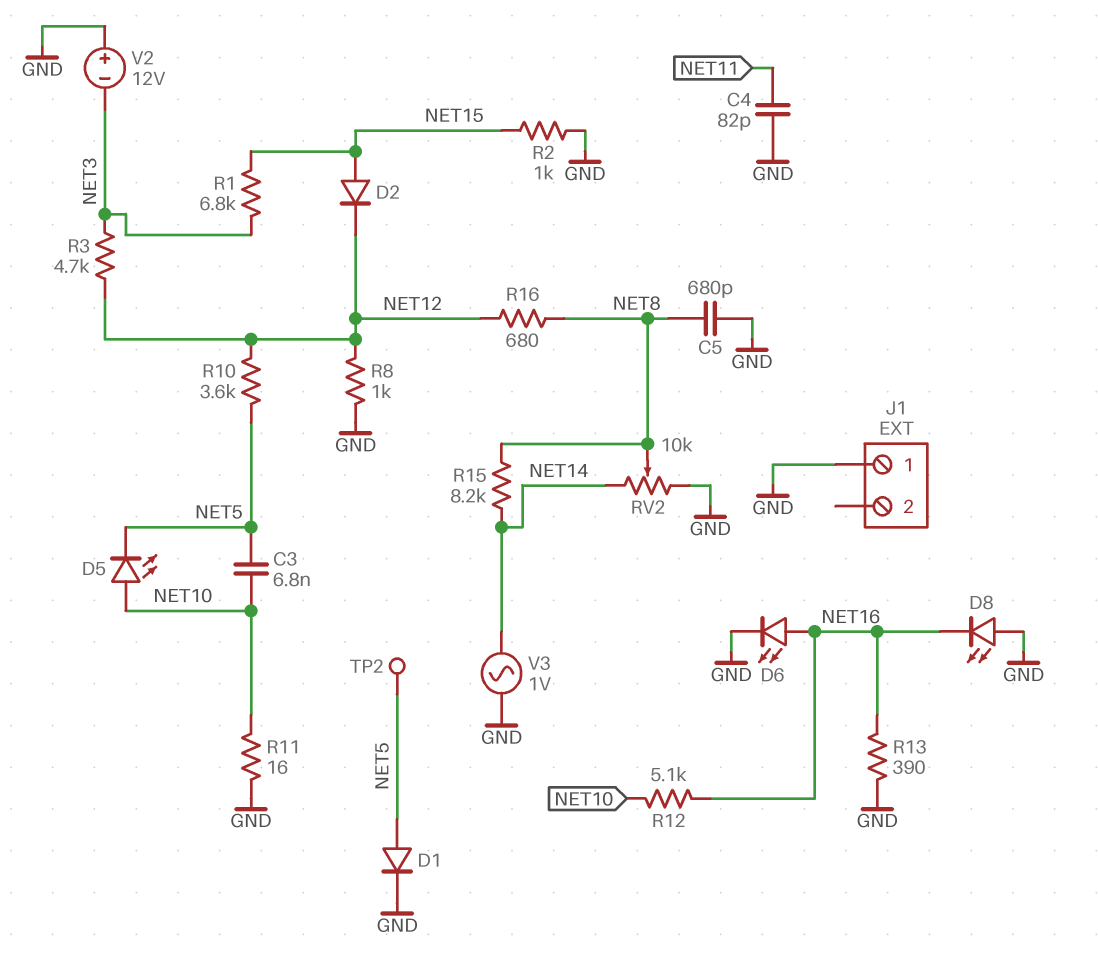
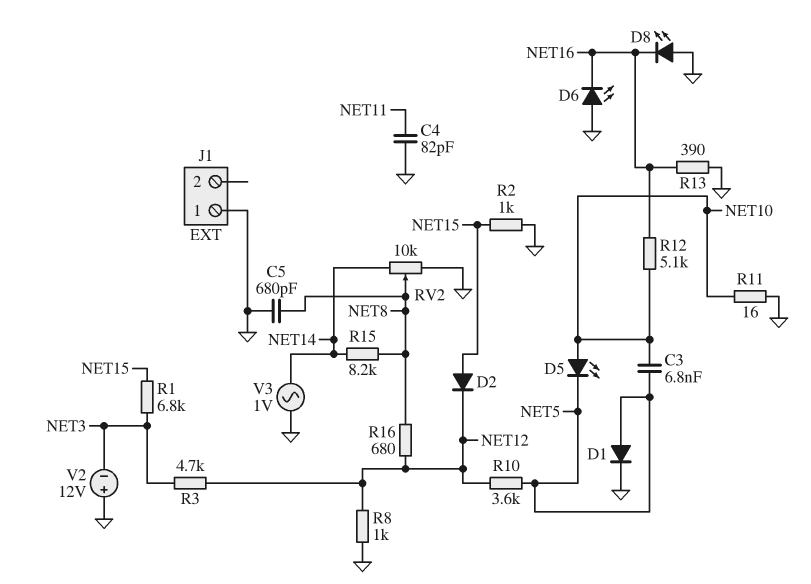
D6: LED (A NET16, K GND) -> LED (A GND, K NET16)
TP2: test point (NET5) -> none

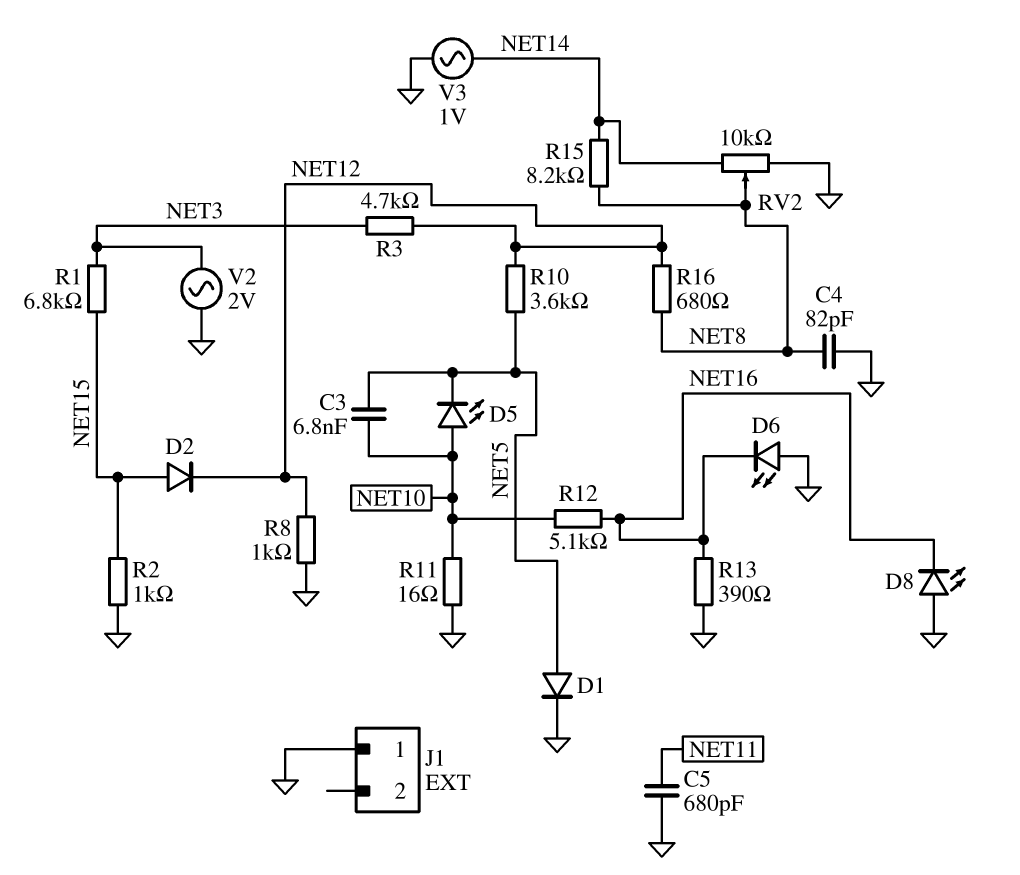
C4: 82pF (GND, NET11) -> 82pF (GND, NET8)
C5: 680pF (GND, NET8) -> 680pF (GND, NET11)
V2: 12V (plus GND, minus NET3) -> AC 2V (GND, NET3)

